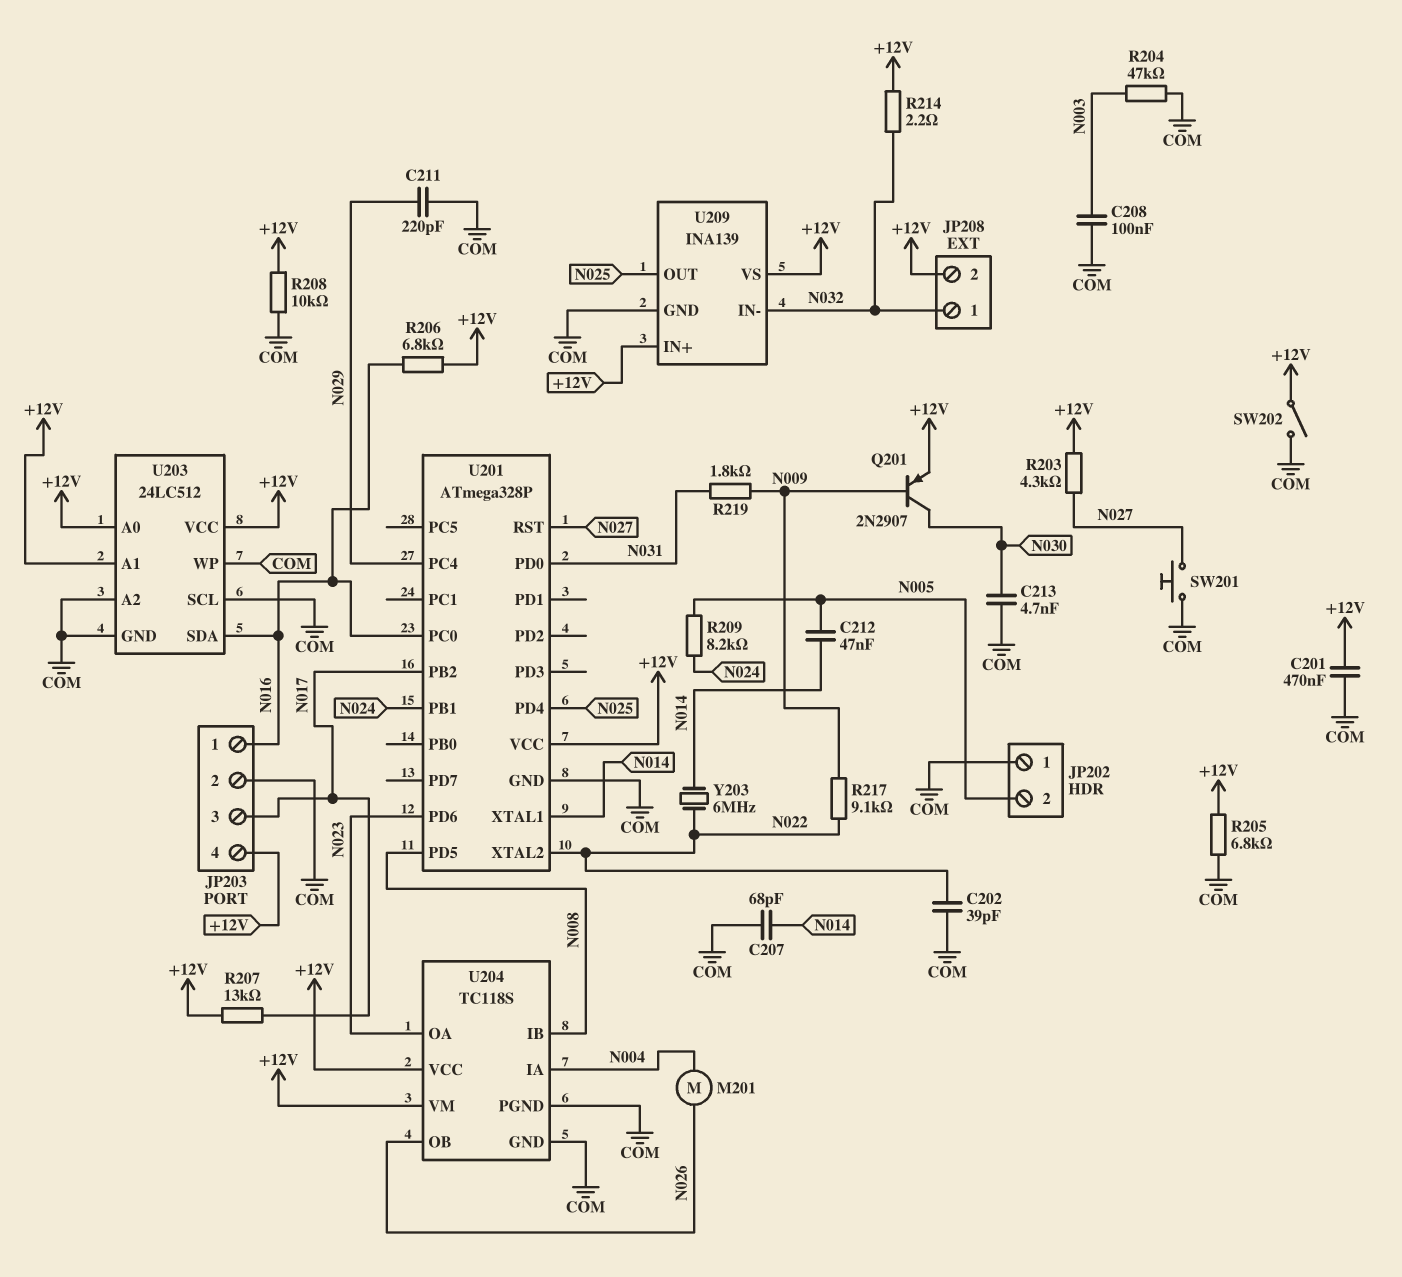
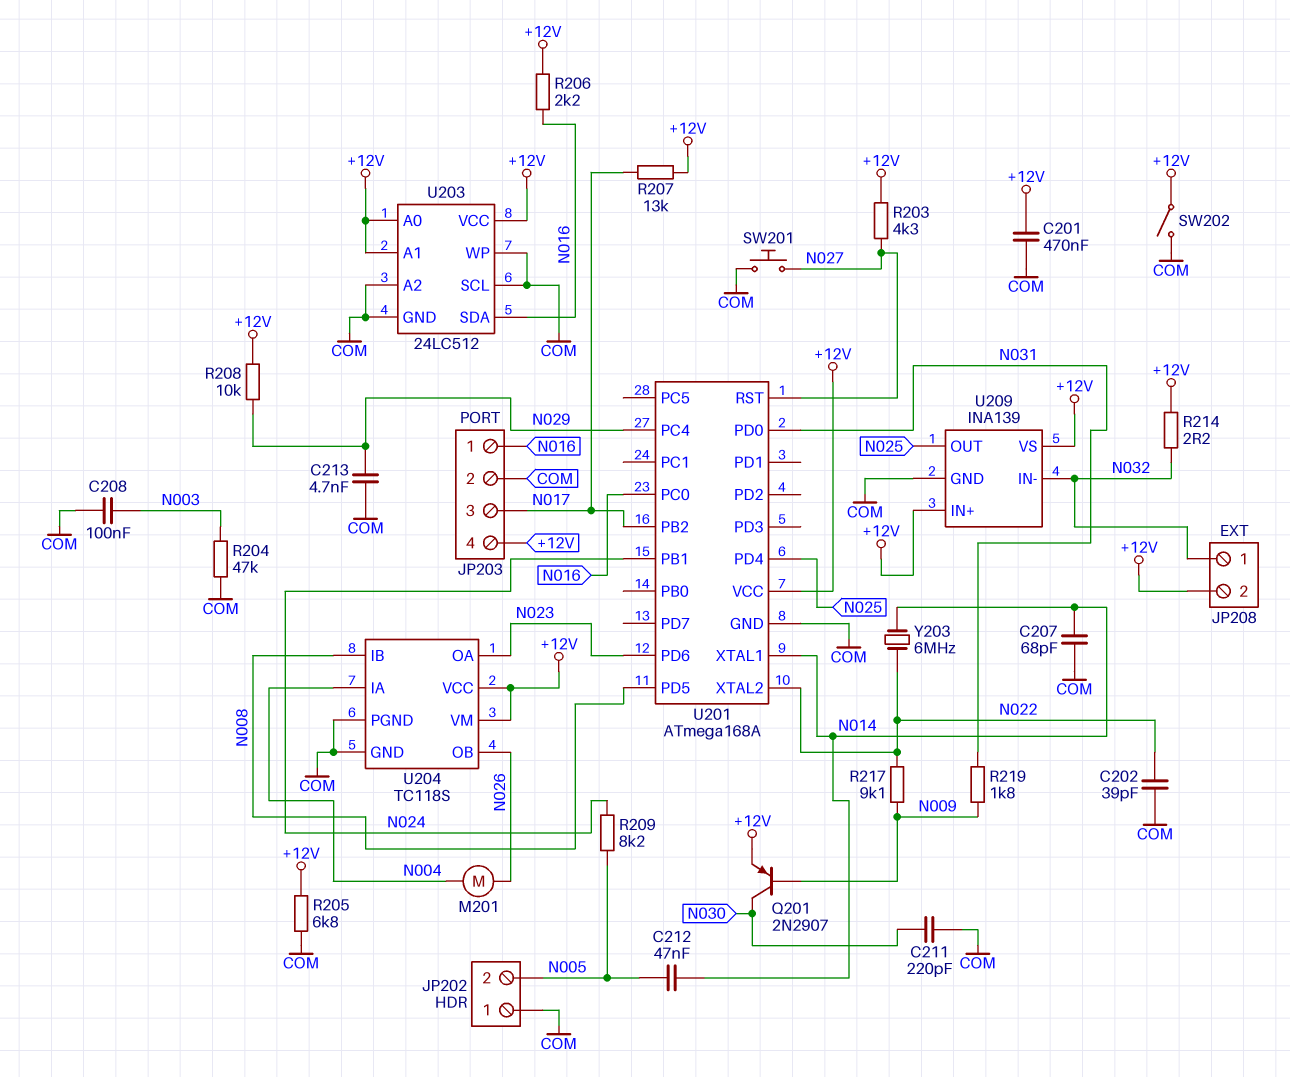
C211: 220pF (COM, N029) -> 220pF (COM, N030)
C213: 4.7nF (COM, N030) -> 4.7nF (COM, N029)
R206: 6.8k (+12V, N016) -> 2.2k (+12V, N016)
R208: 10k (+12V, COM) -> 10k (+12V, N029)
U201: ATmega328P -> ATmega168A

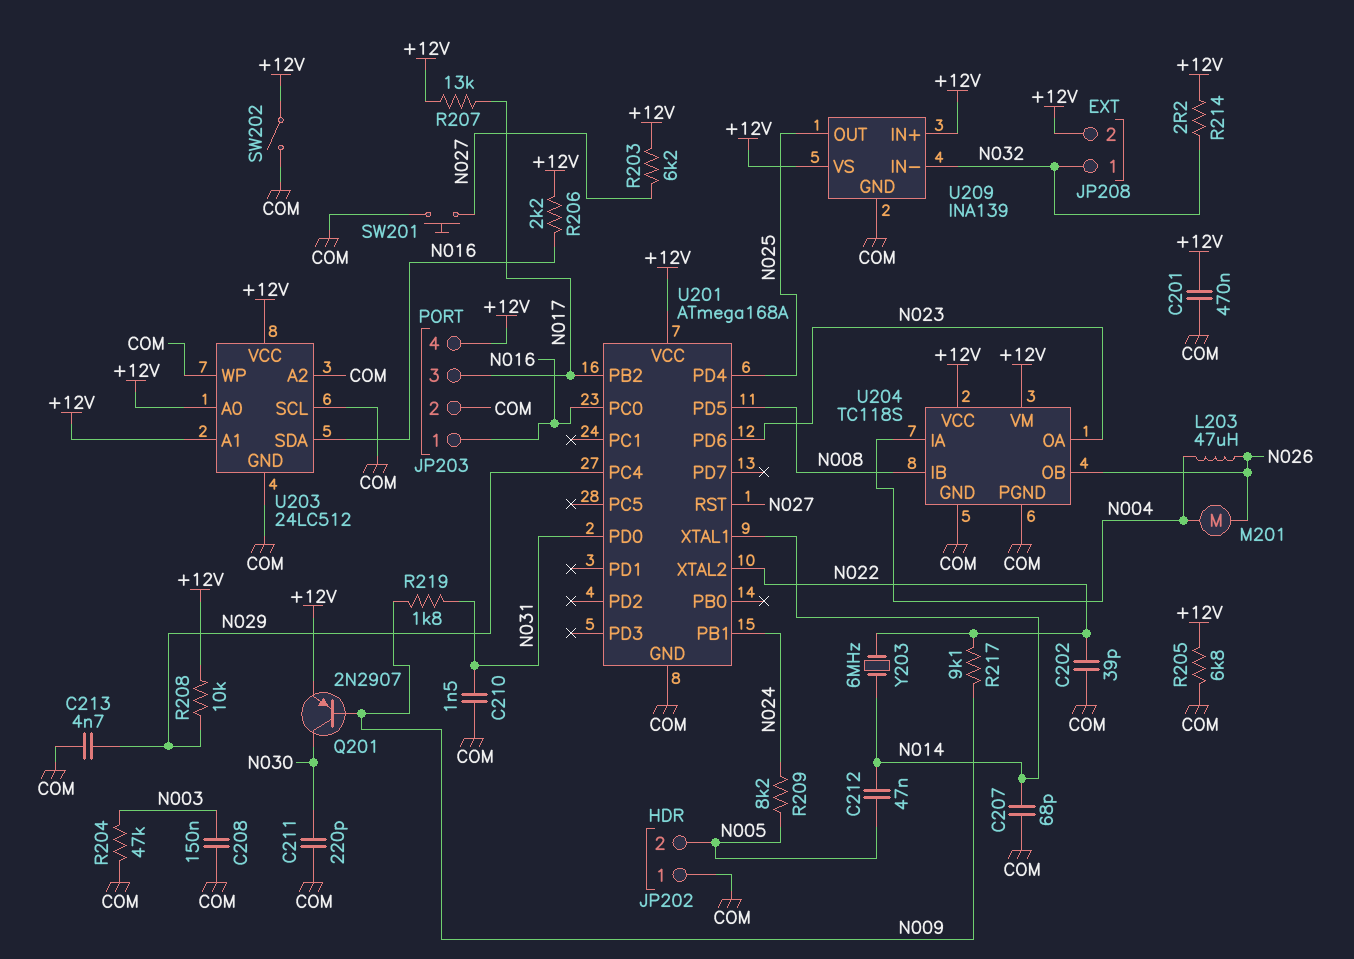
C208: 100nF (COM, N003) -> 150nF (COM, N003)
C210: none -> 1.5nF (COM, N031)
L203: none -> 47uH (N004, N026)
R203: 4.3k (+12V, N027) -> 6.2k (+12V, N027)

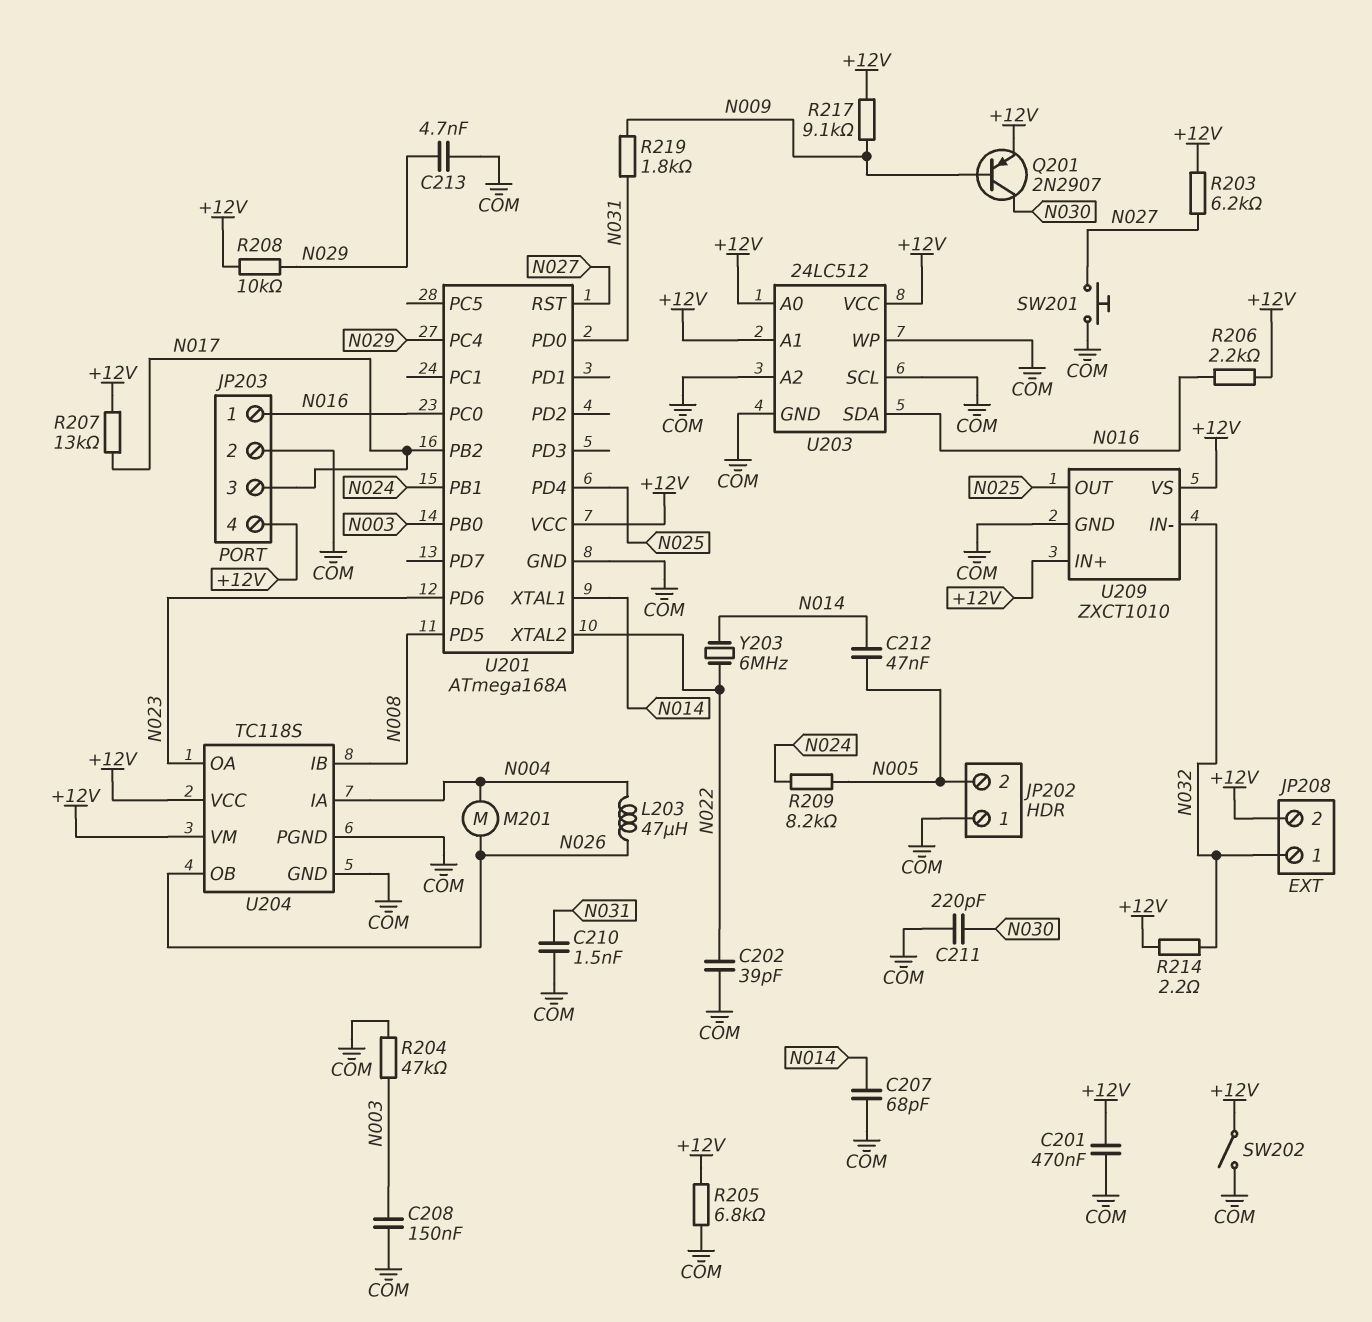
R217: 9.1k (N009, N022) -> 9.1k (+12V, N009)
U201 pin PB0: none -> N003
U209: INA139 -> ZXCT1010

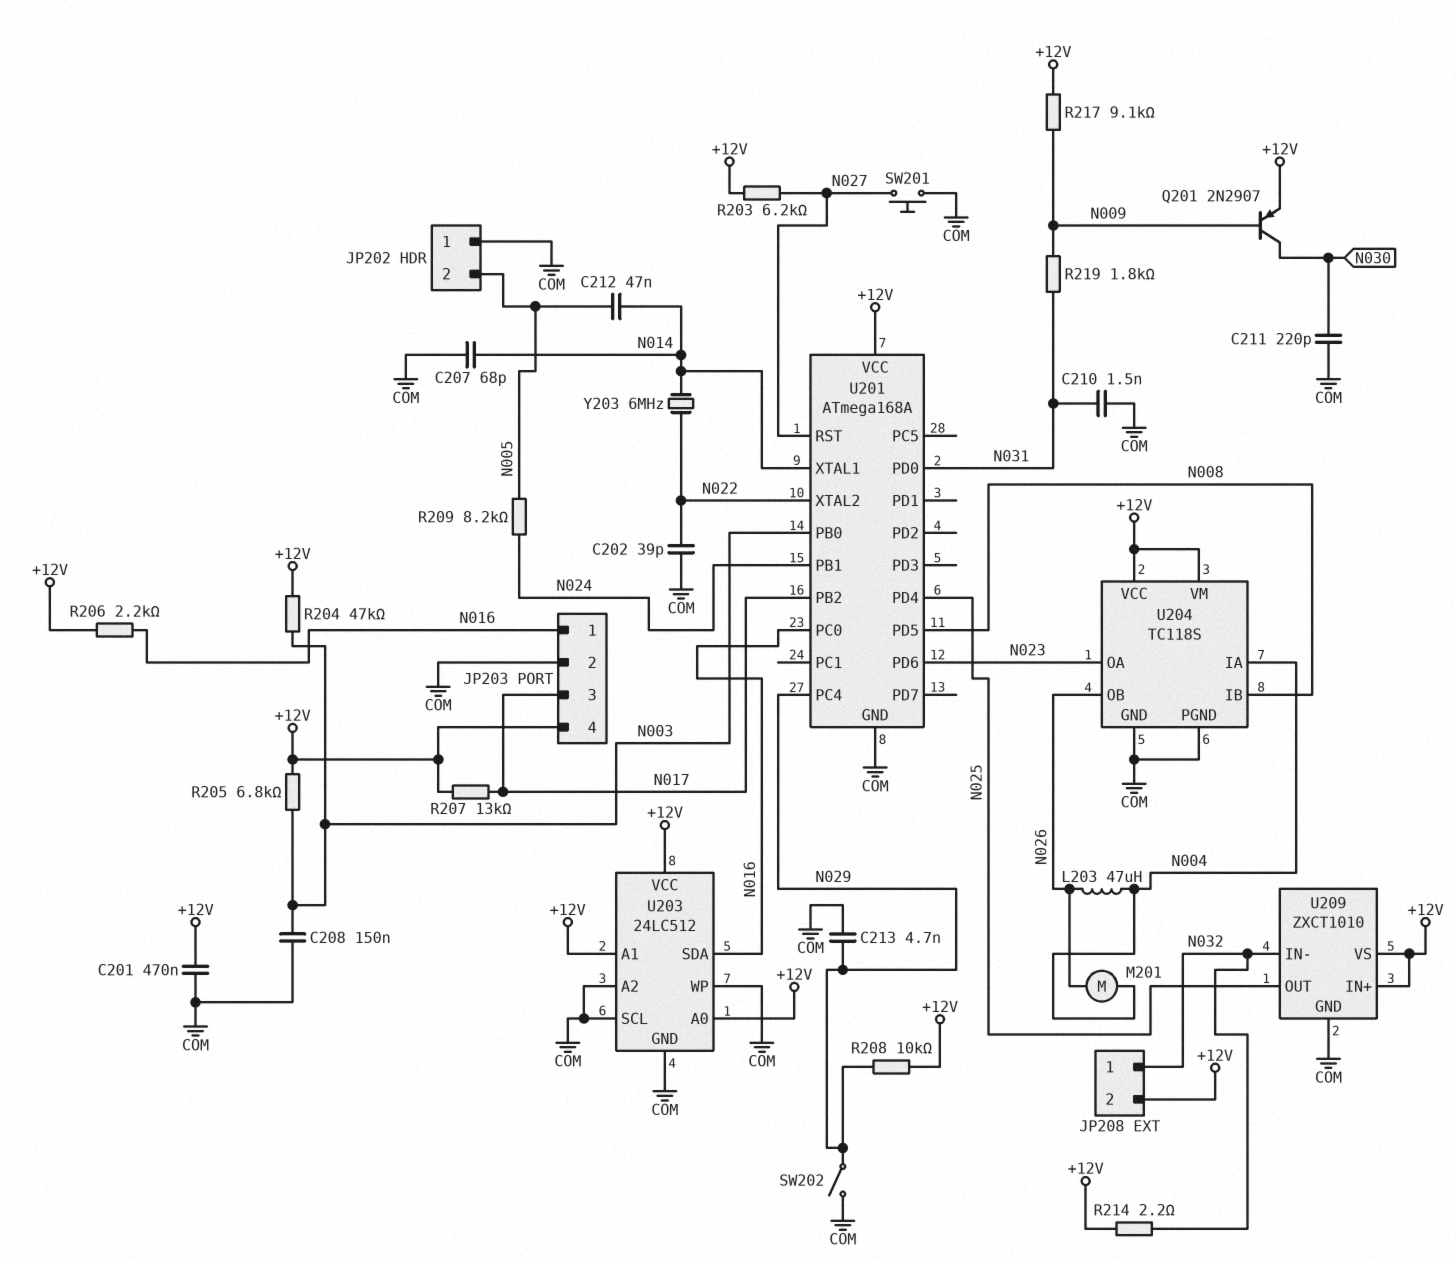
R204: 47k (COM, N003) -> 47k (+12V, N003)
R205: 6.8k (+12V, COM) -> 6.8k (+12V, N003)
SW202: switch (+12V, COM) -> switch (COM, N029)

